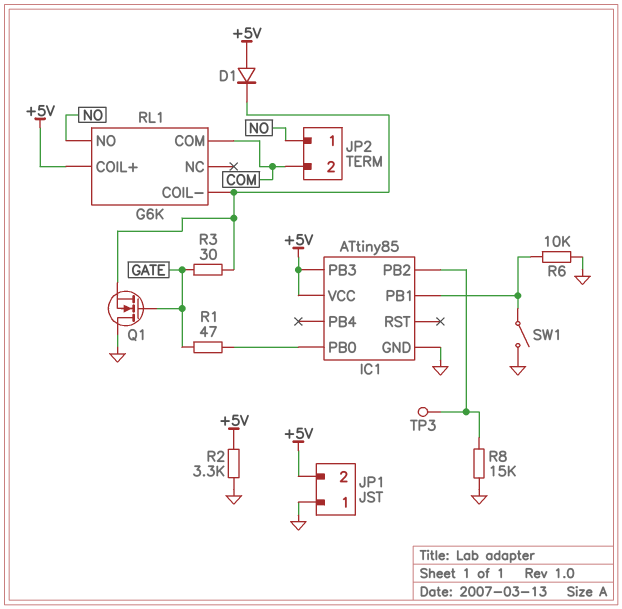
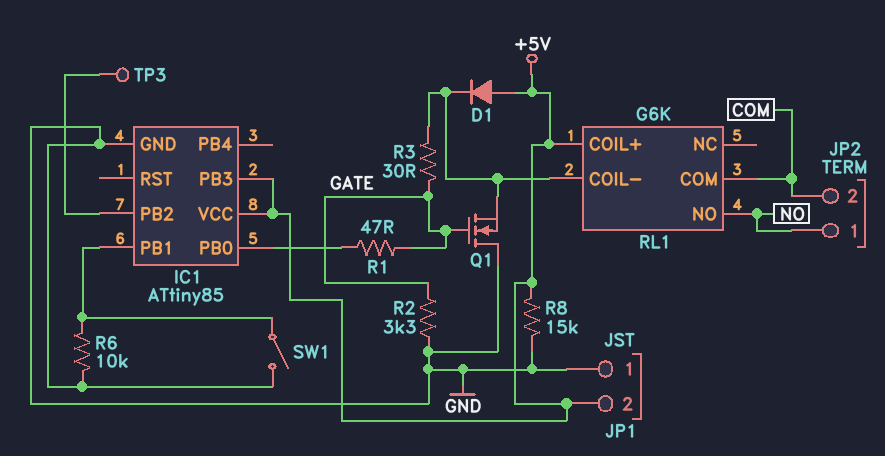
R2: 3.3k (+5V, GND) -> 3.3k (GATE, GND)
R8: 15k (GND, IC1/PB2) -> 15k (+5V, GND)

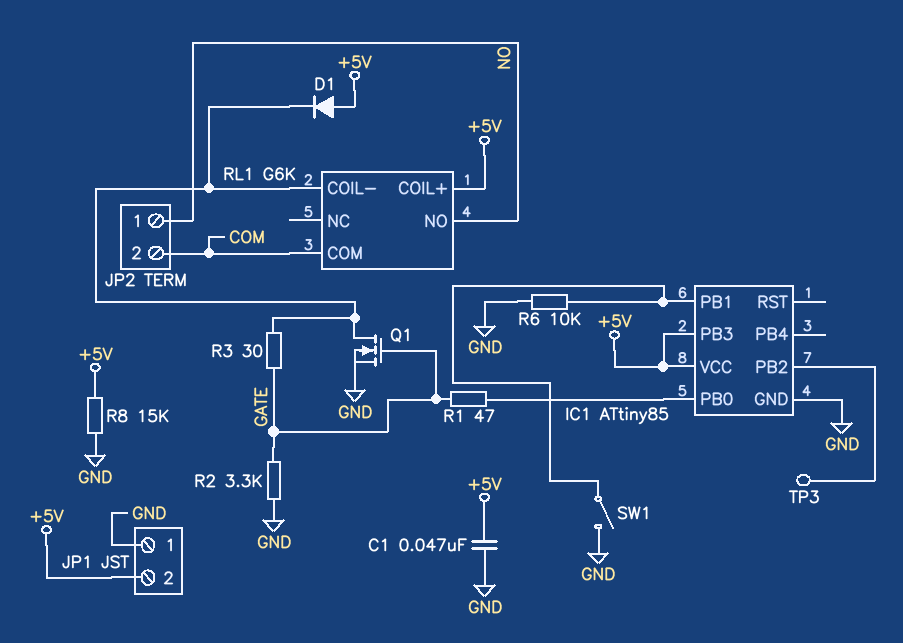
C1: none -> 47nF (+5V, GND)
Q1: NMOS (G GATE, D GND, S RL1/COIL-) -> NMOS (G GATE, D RL1/COIL-, S GND)

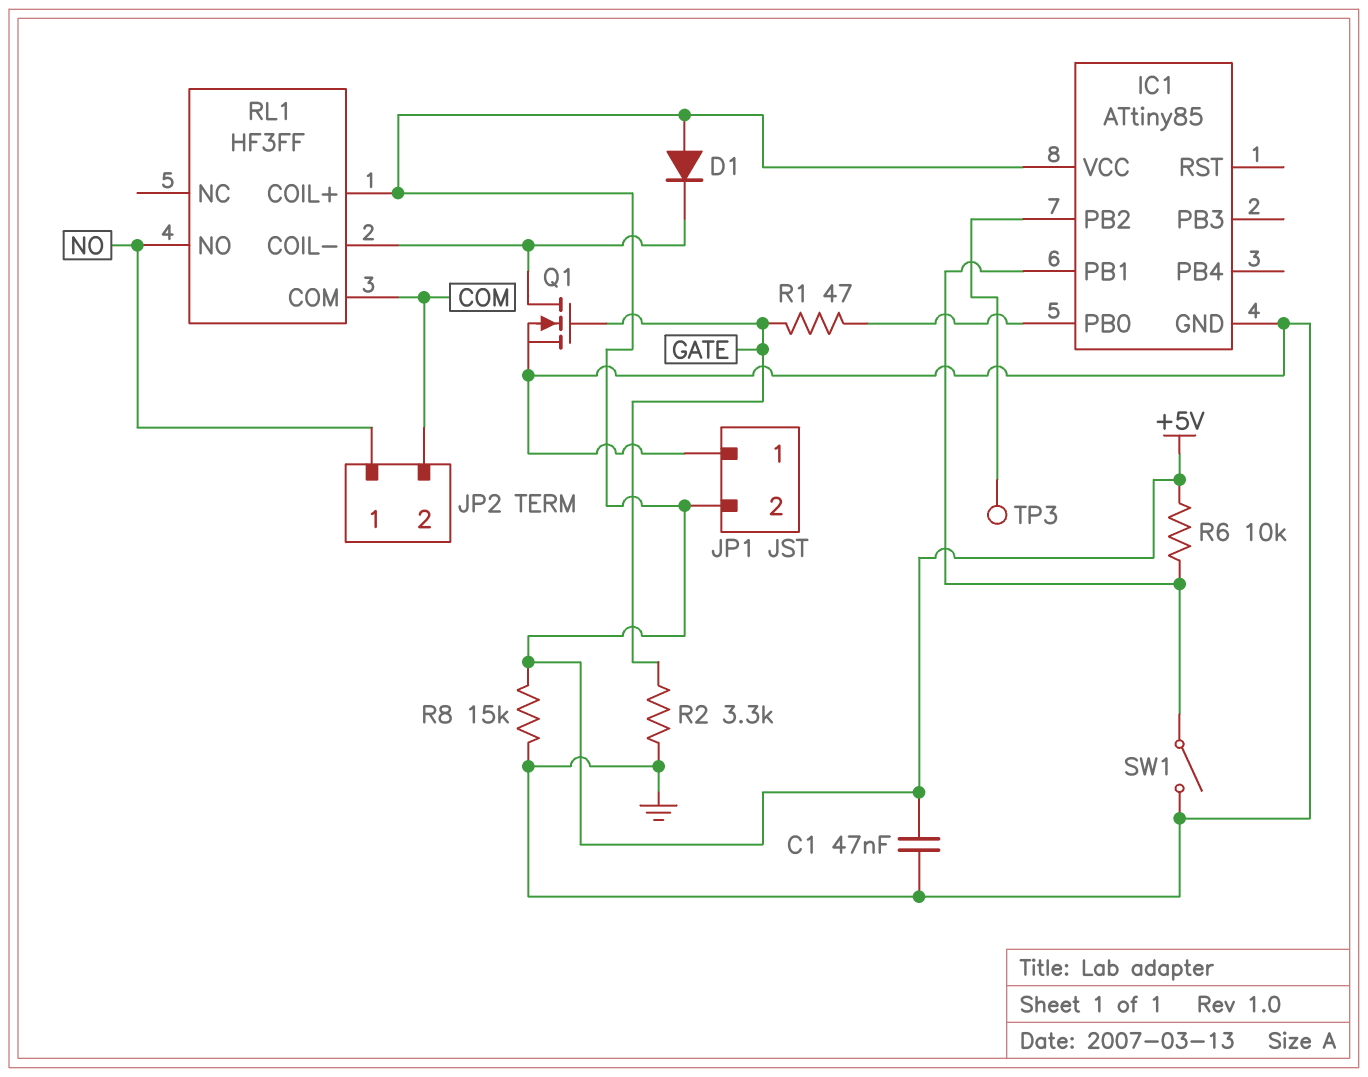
IC1 pin PB3: +5V -> none
R3: 30 (GATE, RL1/COIL-) -> none
R6: 10k (GND, IC1/PB1) -> 10k (+5V, IC1/PB1)
RL1: G6K -> HF3FF

